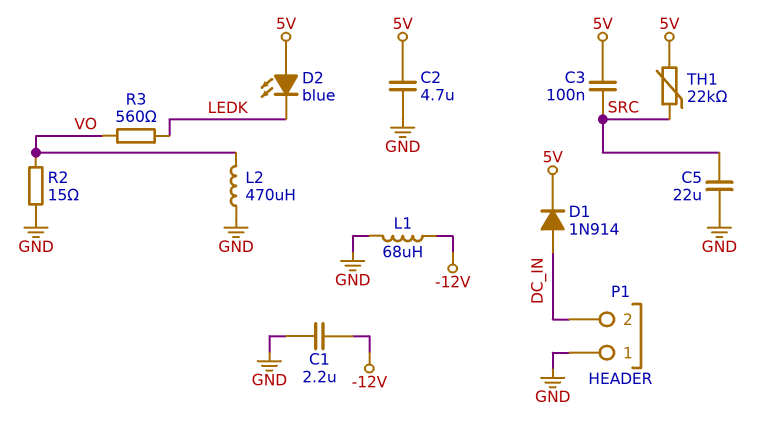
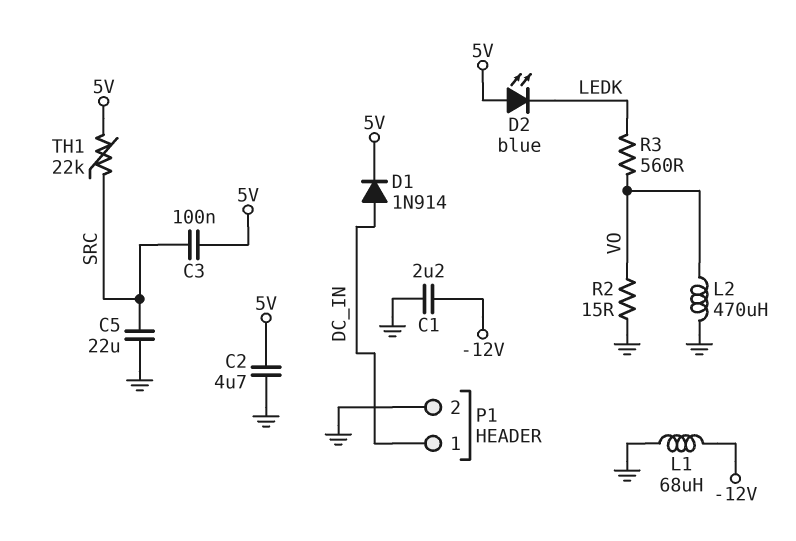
P1 pin 1: GND -> DC_IN
P1 pin 2: DC_IN -> GND

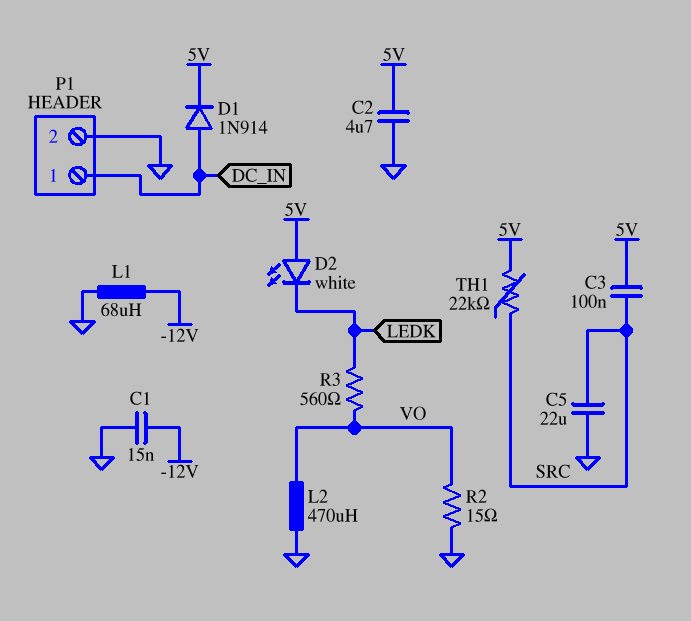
C1: 2.2uF (-12V, GND) -> 15nF (-12V, GND)
D2: LED blue (A 5V, K LEDK) -> LED white (A 5V, K LEDK)

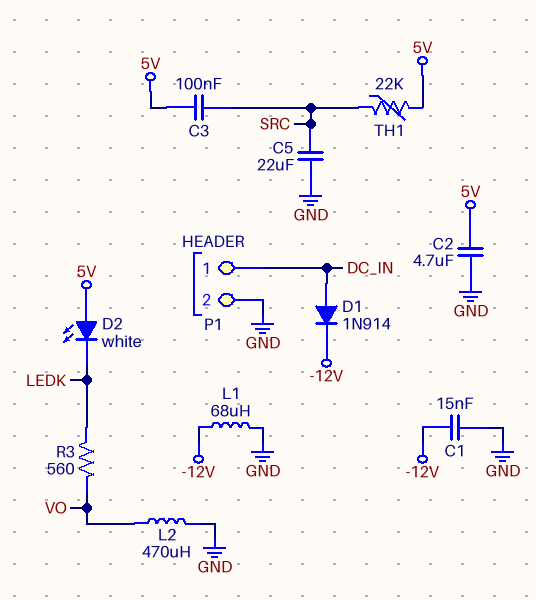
D1: diode 1N914 (A DC_IN, K 5V) -> diode 1N914 (A DC_IN, K -12V)
R2: 15 (GND, VO) -> none

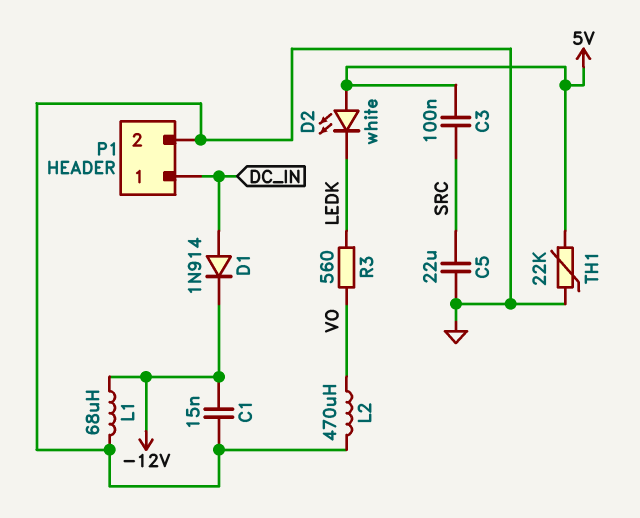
C2: 4.7uF (5V, GND) -> none
TH1: 22k (5V, SRC) -> 22k (5V, GND)

